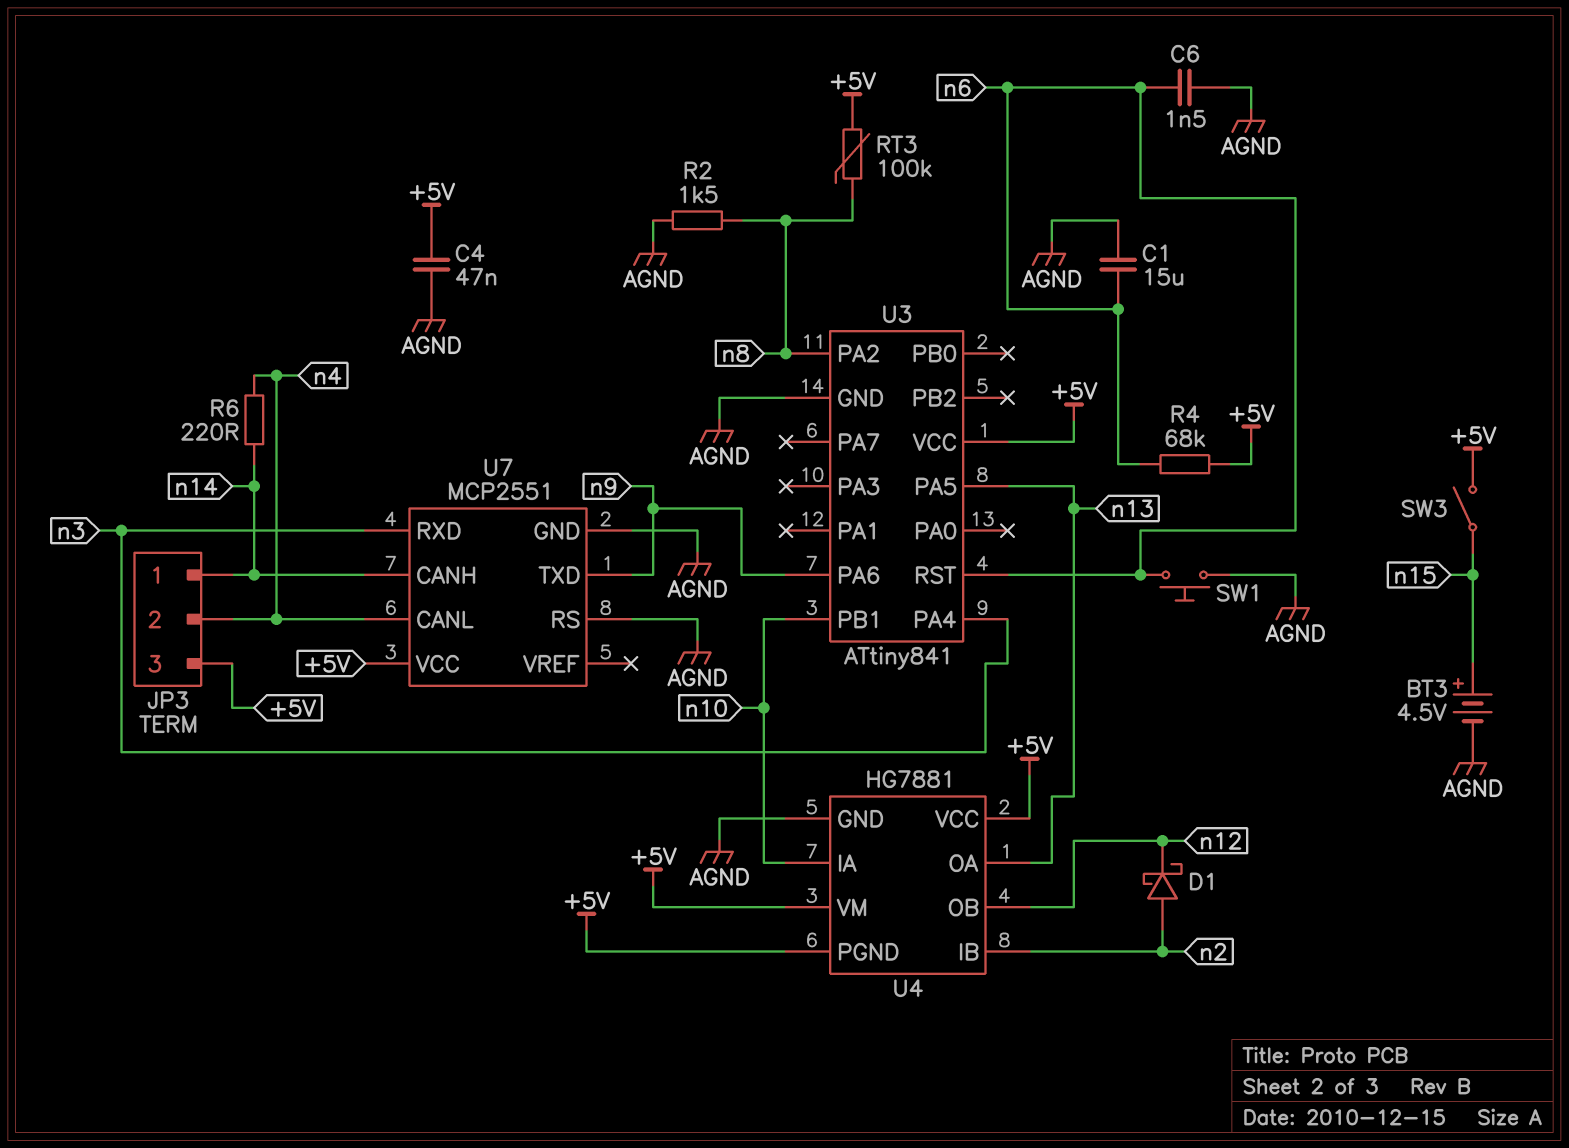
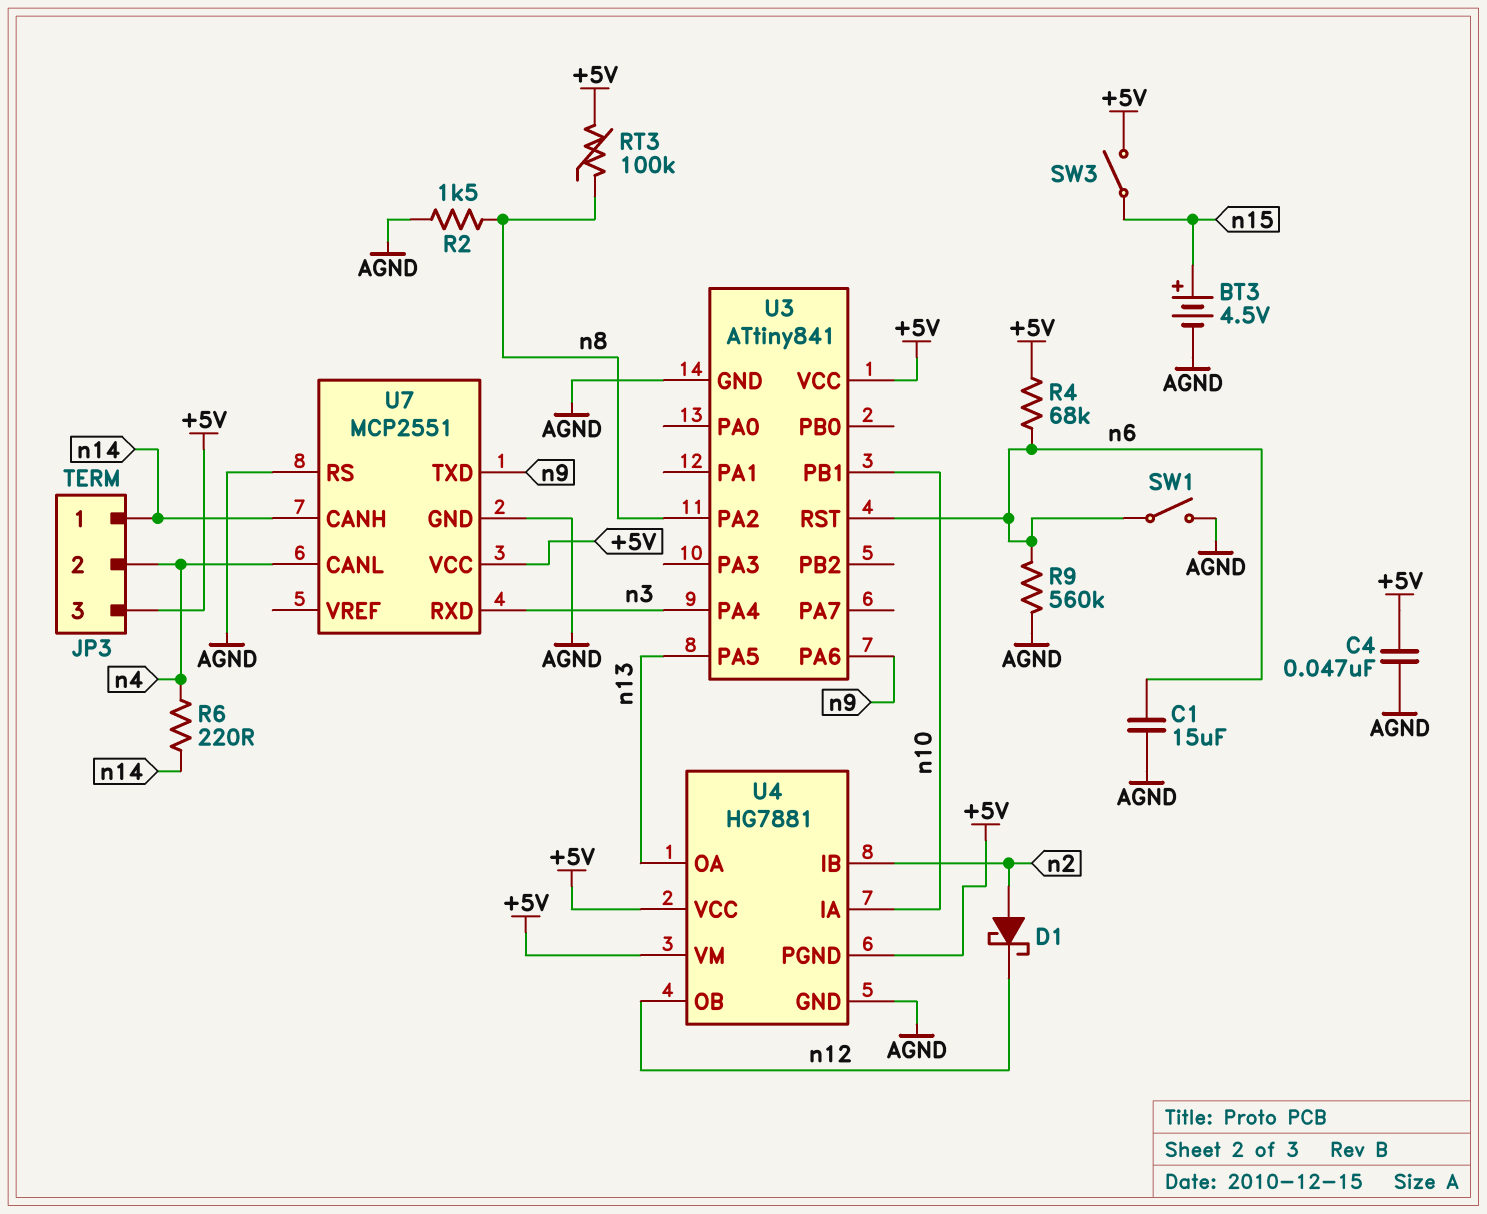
C6: 1.5nF (AGND, n6) -> none
R9: none -> 560k (AGND, n6)
SW1: button (AGND, n6) -> switch (AGND, n6)

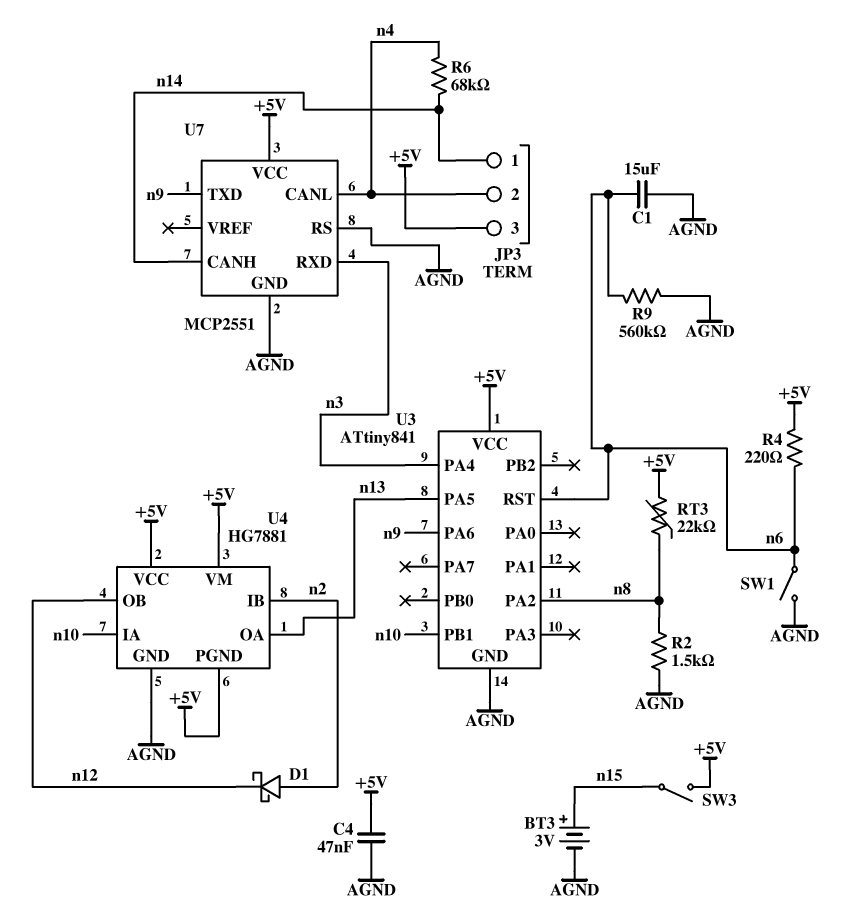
BT3: 4.5V (plus n15, minus AGND) -> 3V (plus n15, minus AGND)
R4: 68k (+5V, n6) -> 220 (+5V, n6)
R6: 220 (n4, n14) -> 68k (n4, n14)
RT3: 100k (+5V, n8) -> 22k (+5V, n8)

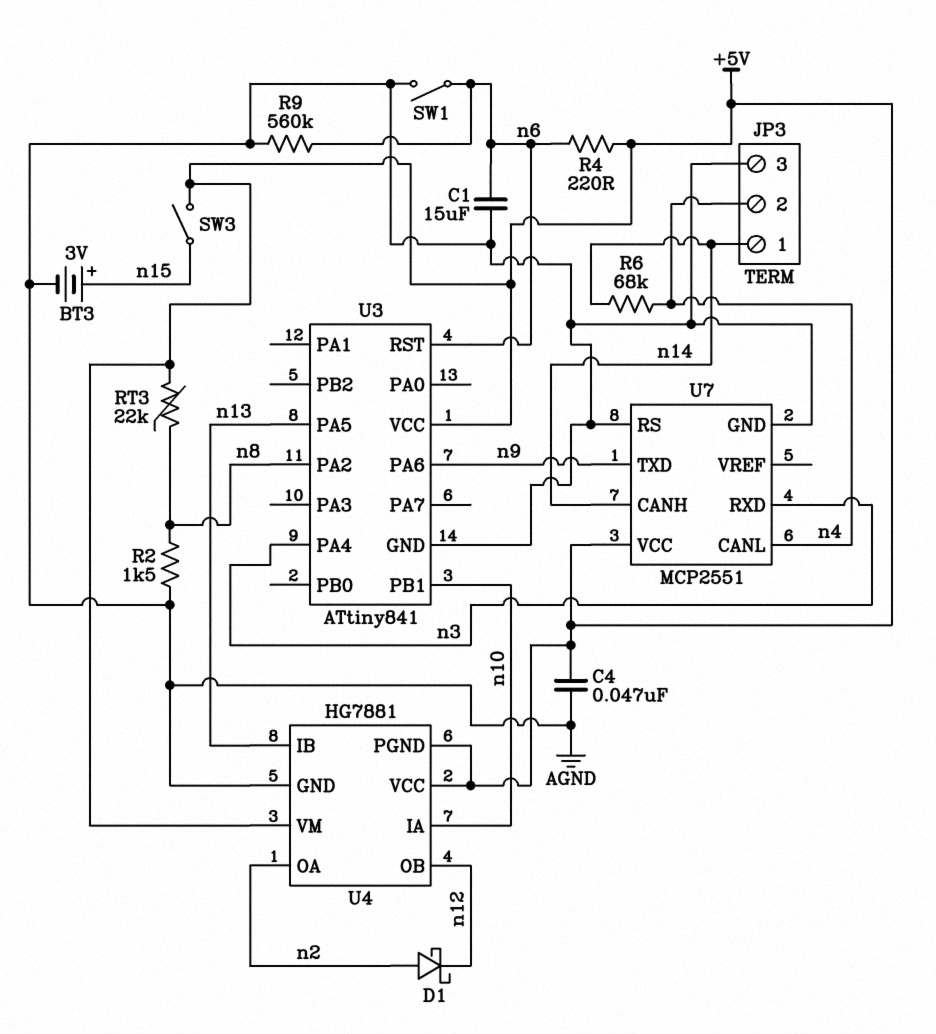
JP3 pin 3: +5V -> AGND
U4 pin IB: n2 -> n13
U4 pin OA: n13 -> n2

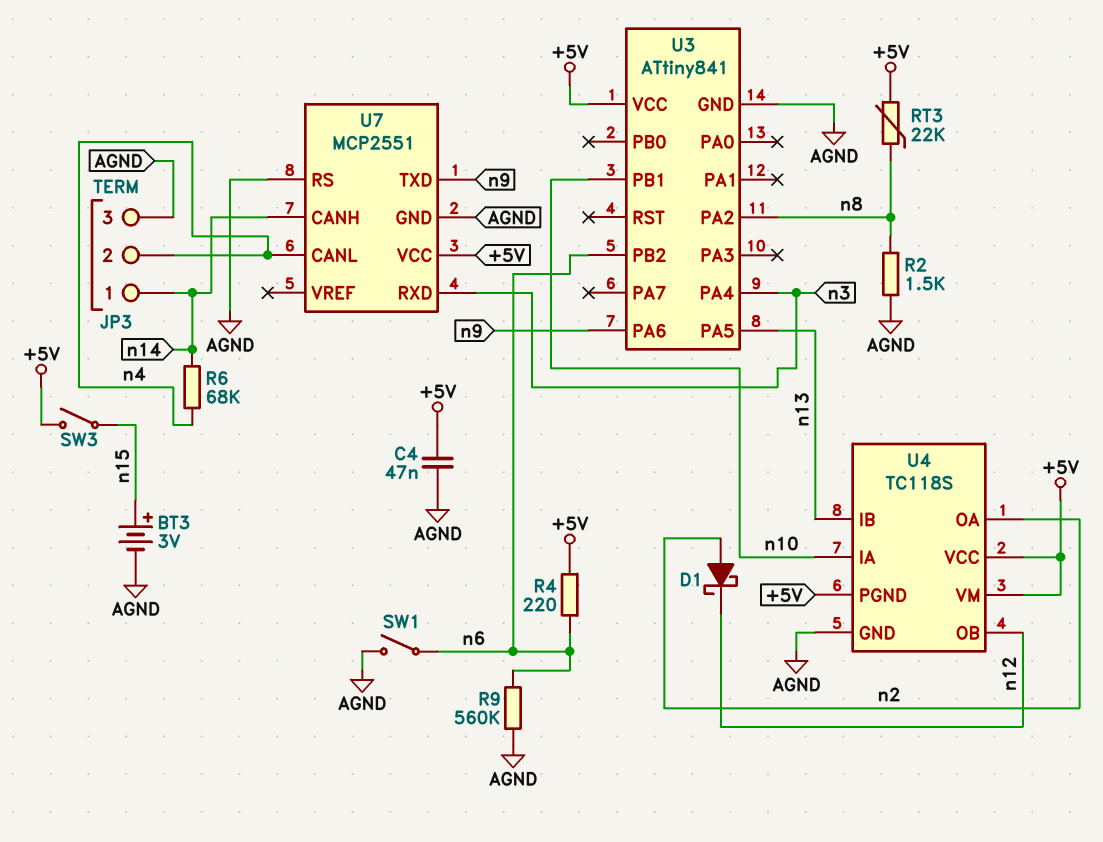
C1: 15uF (AGND, n6) -> none
U3 pin PB2: none -> n6
U3 pin RST: n6 -> none
U4: HG7881 -> TC118S

